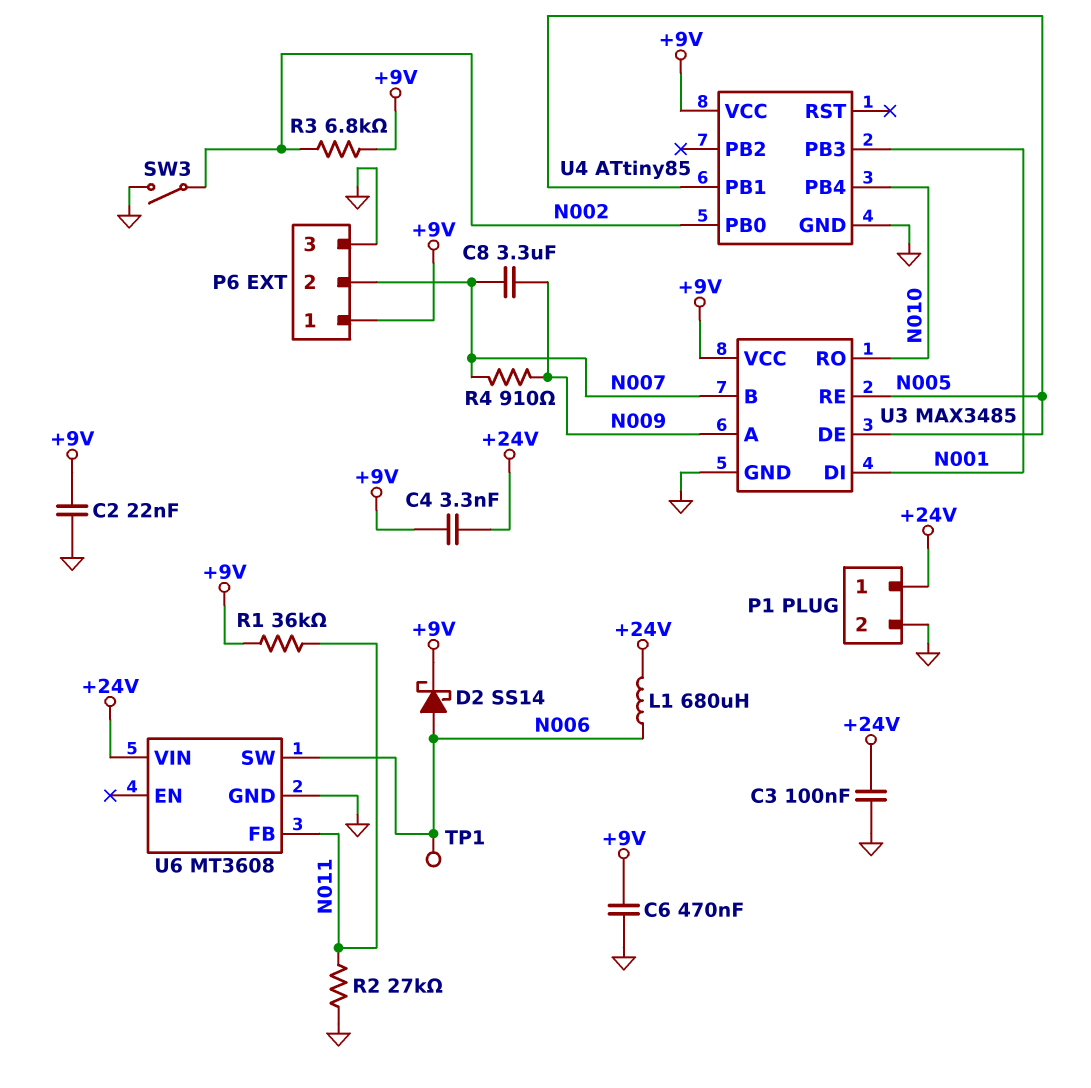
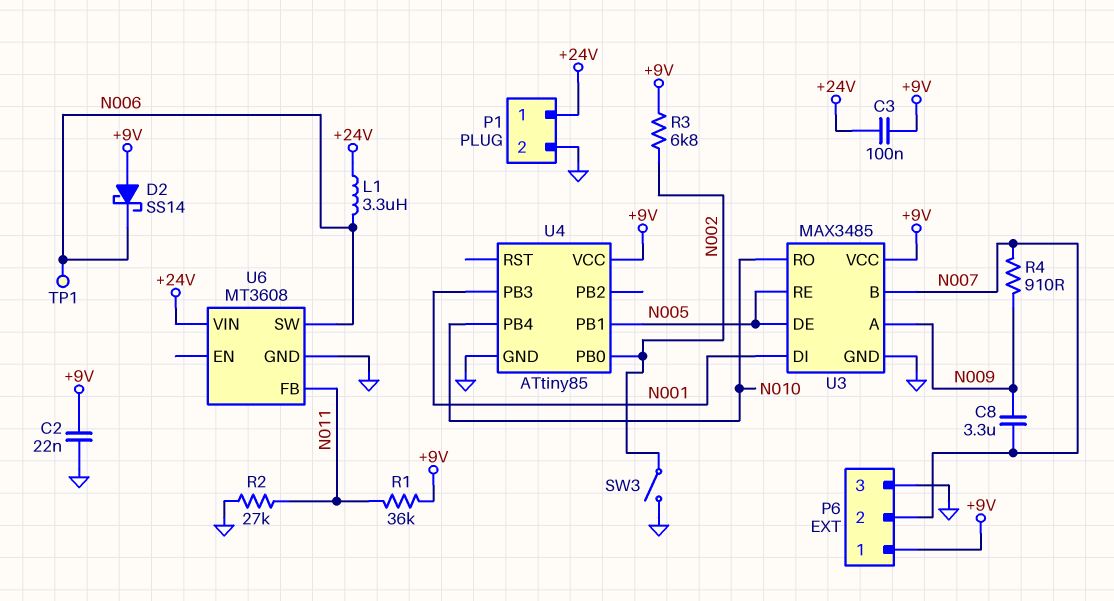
C3: 100nF (+24V, GND) -> 100nF (+9V, +24V)
C4: 3.3nF (+9V, +24V) -> none
C6: 470nF (+9V, GND) -> none
D2: schottky SS14 (A N006, K +9V) -> schottky SS14 (A +9V, K N006)
L1: 680uH (+24V, N006) -> 3.3uH (+24V, N006)

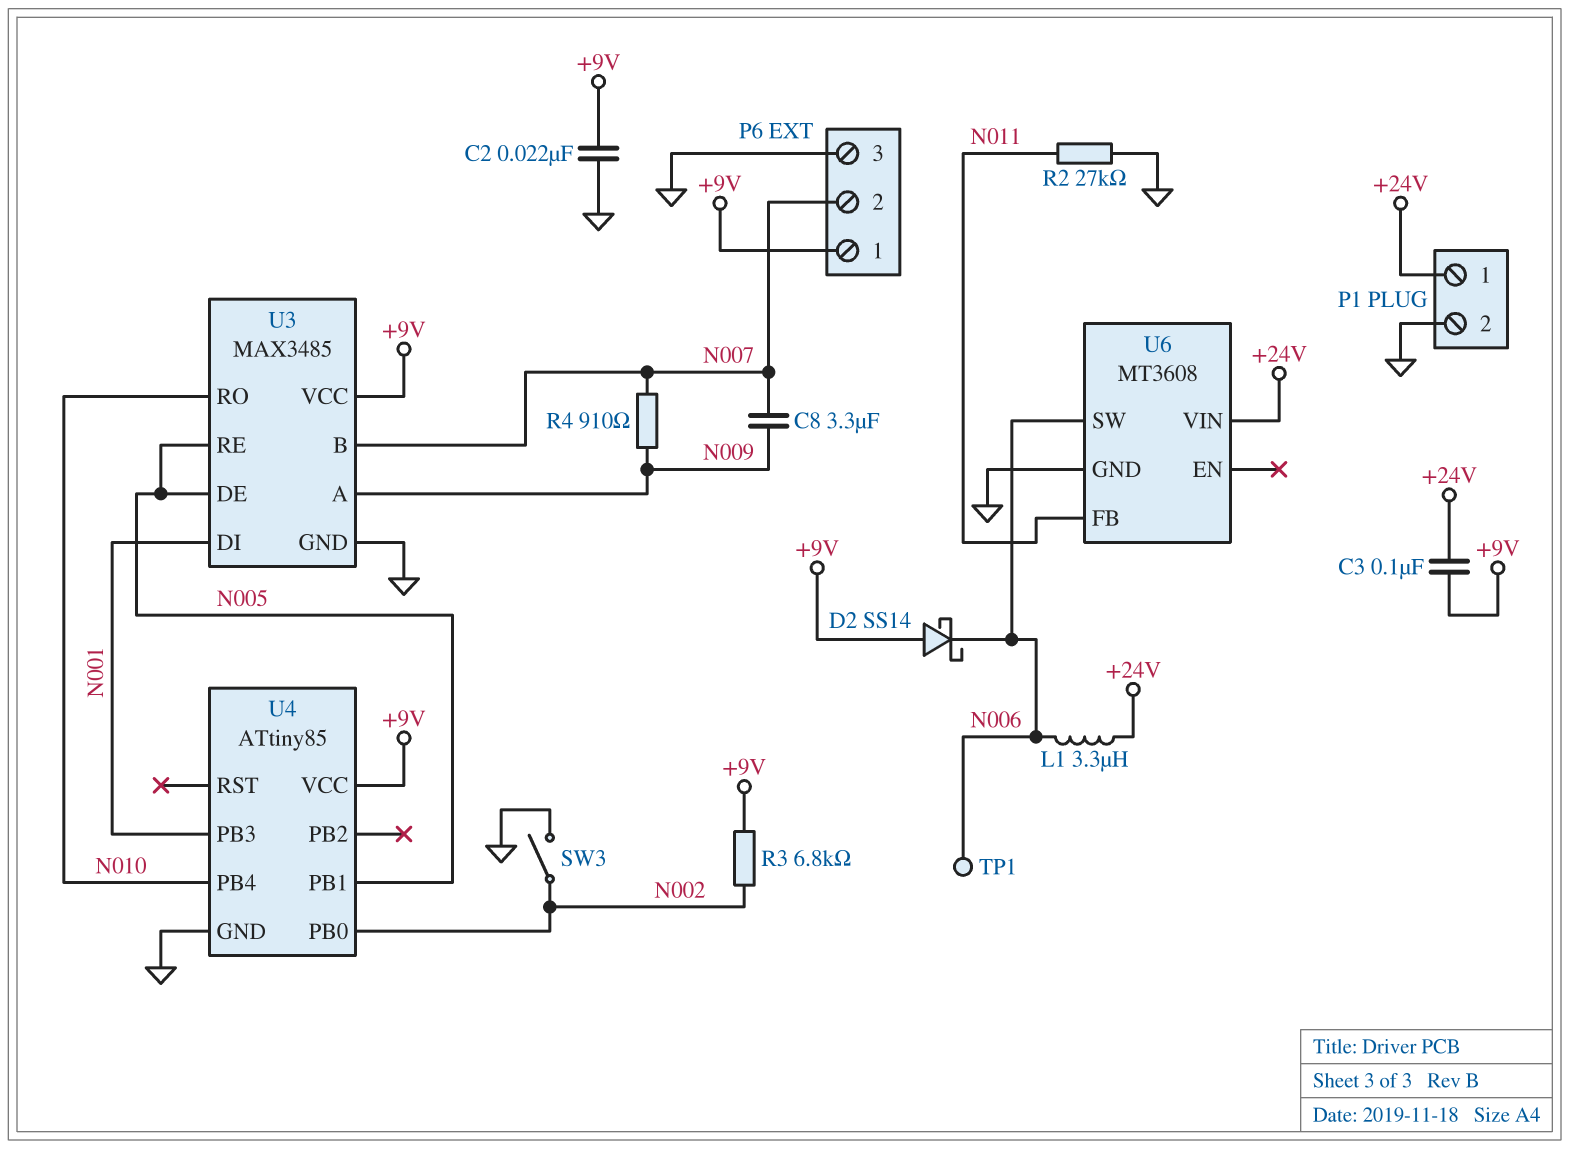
R1: 36k (+9V, N011) -> none

